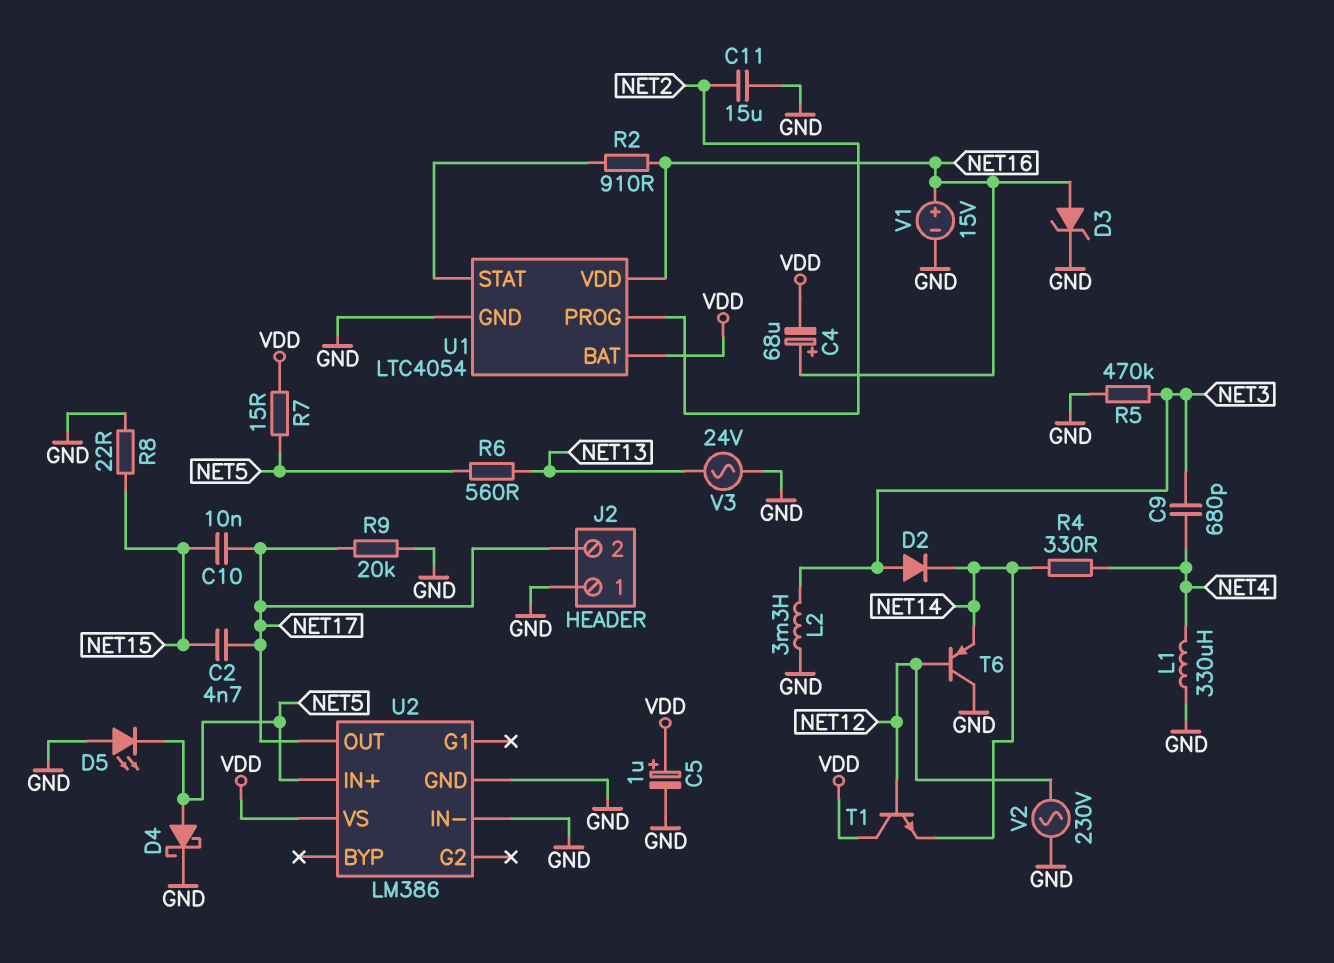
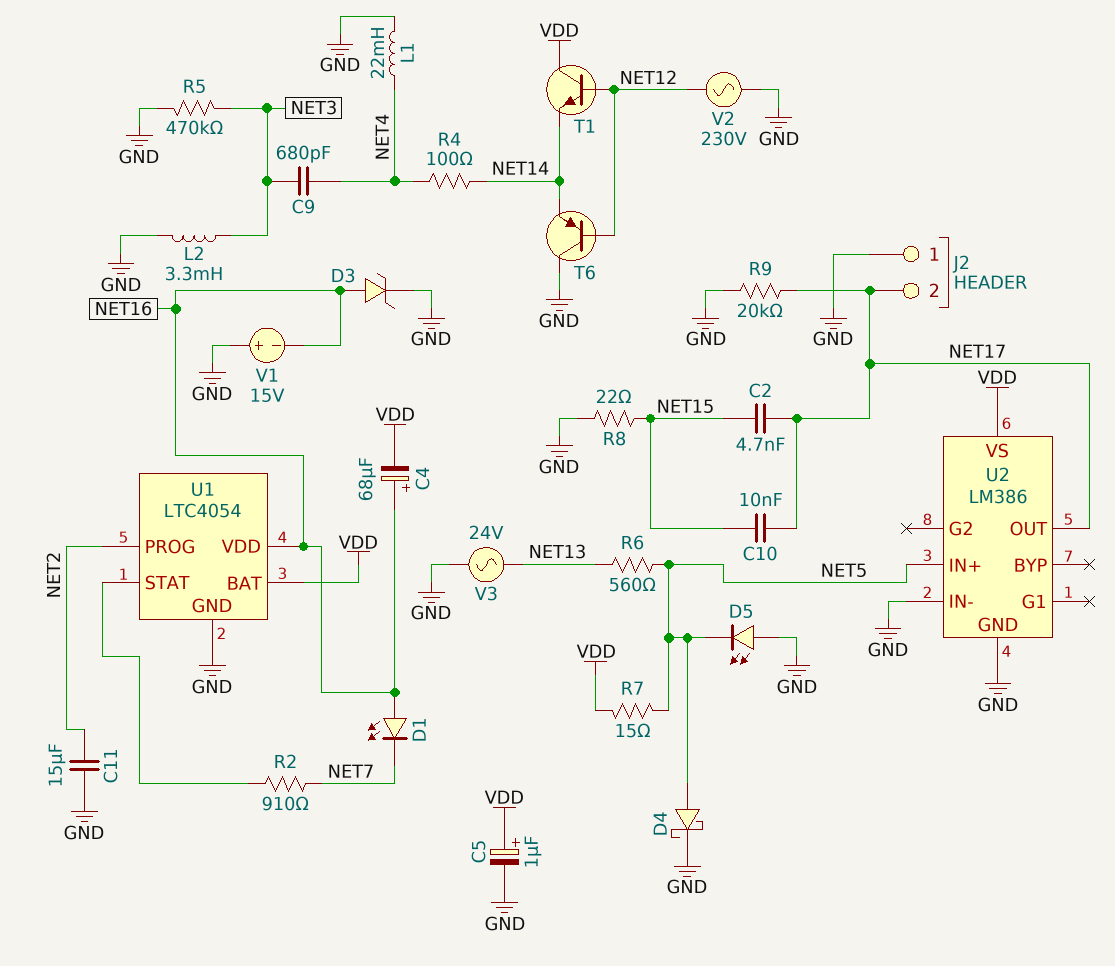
D1: none -> LED (A NET16, K NET7)
D2: diode (A NET3, K NET14) -> none
L1: 330uH (GND, NET4) -> 22mH (GND, NET4)
R2: 910 (NET16, U1/STAT) -> 910 (NET7, U1/STAT)
R4: 330 (NET4, NET14) -> 100 (NET4, NET14)
V1: 15V (plus NET16, minus GND) -> 15V (plus GND, minus NET16)

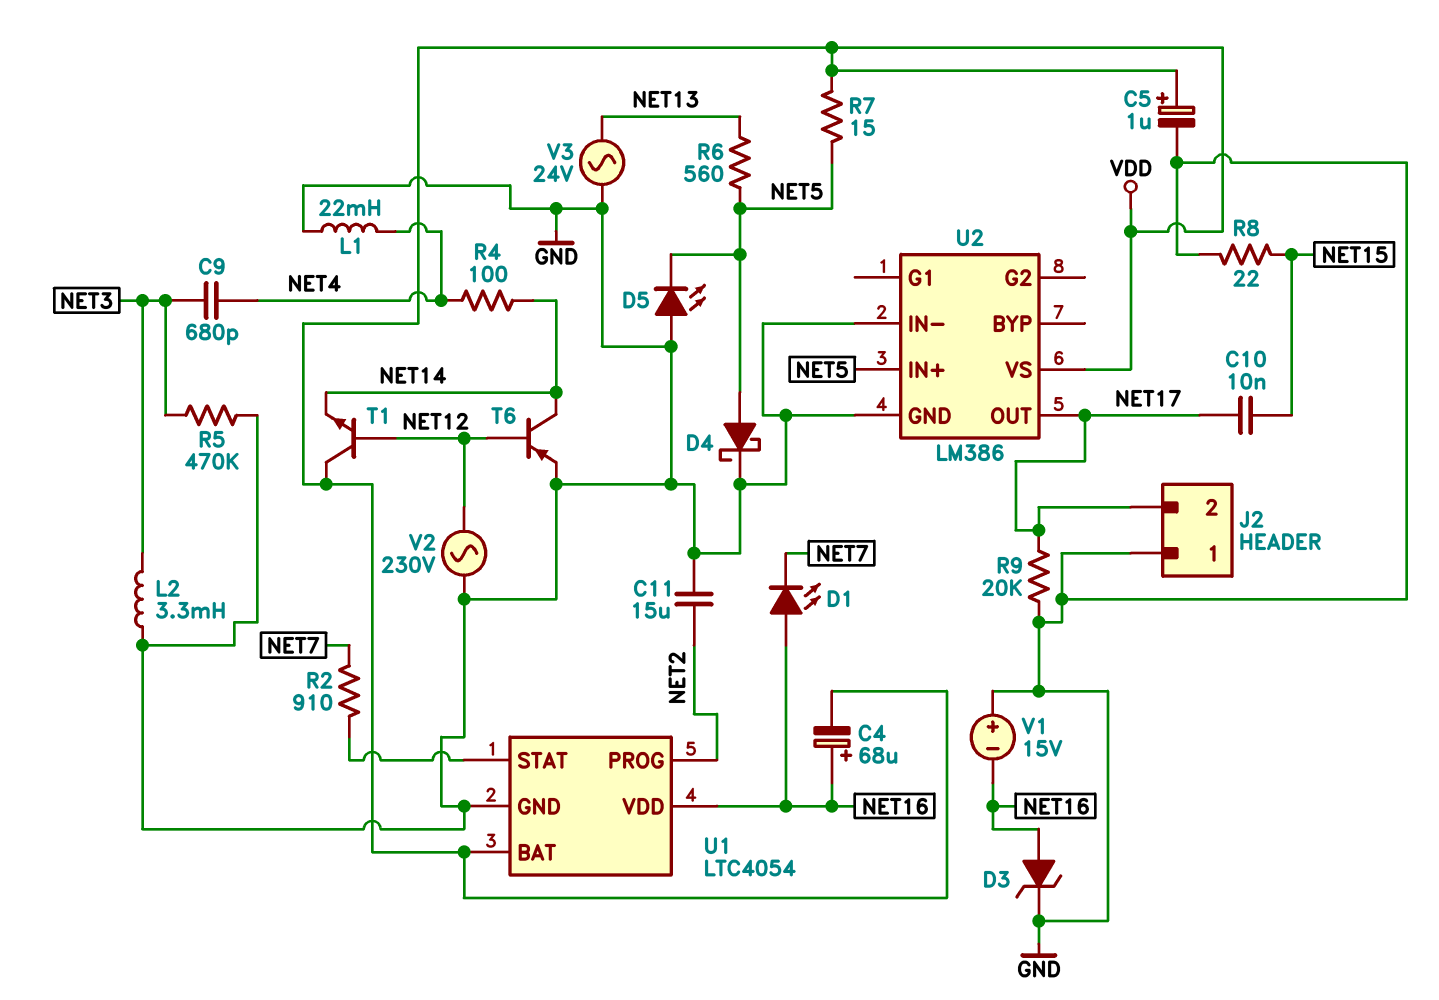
C2: 4.7nF (NET15, NET17) -> none
T6: PNP (B NET12, C GND, E NET14) -> PNP (B NET12, C NET14, E GND)

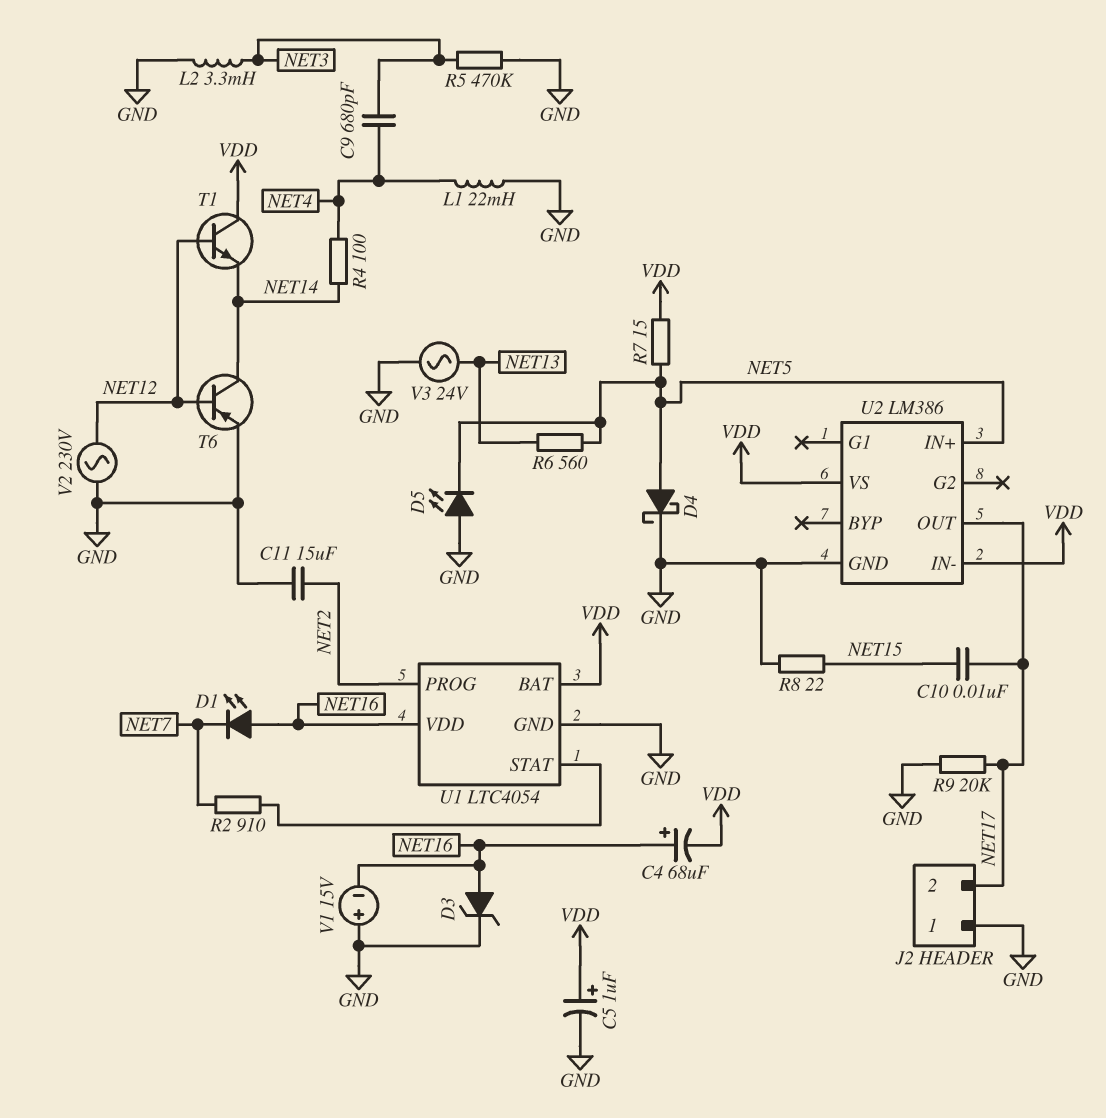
U2 pin IN-: GND -> VDD

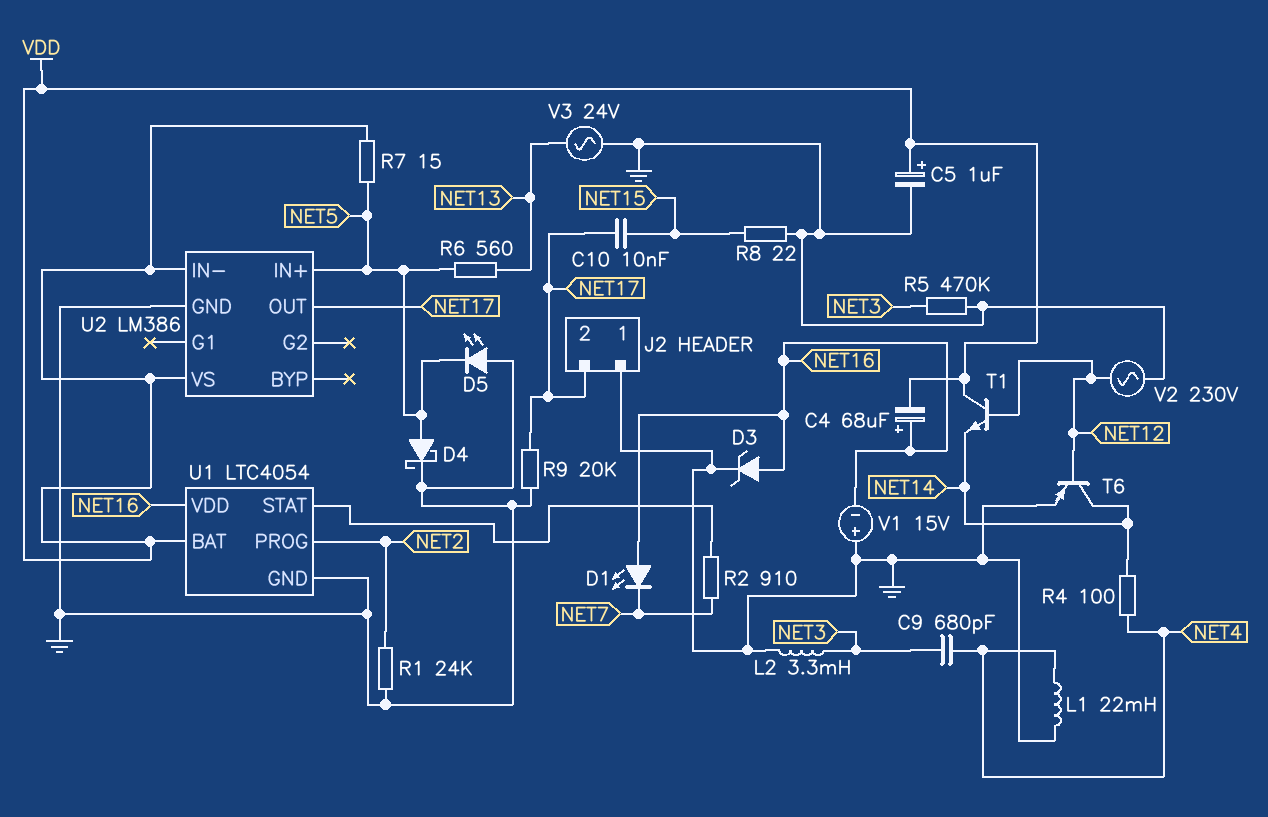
C11: 15uF (GND, NET2) -> none
R1: none -> 24k (GND, NET2)

